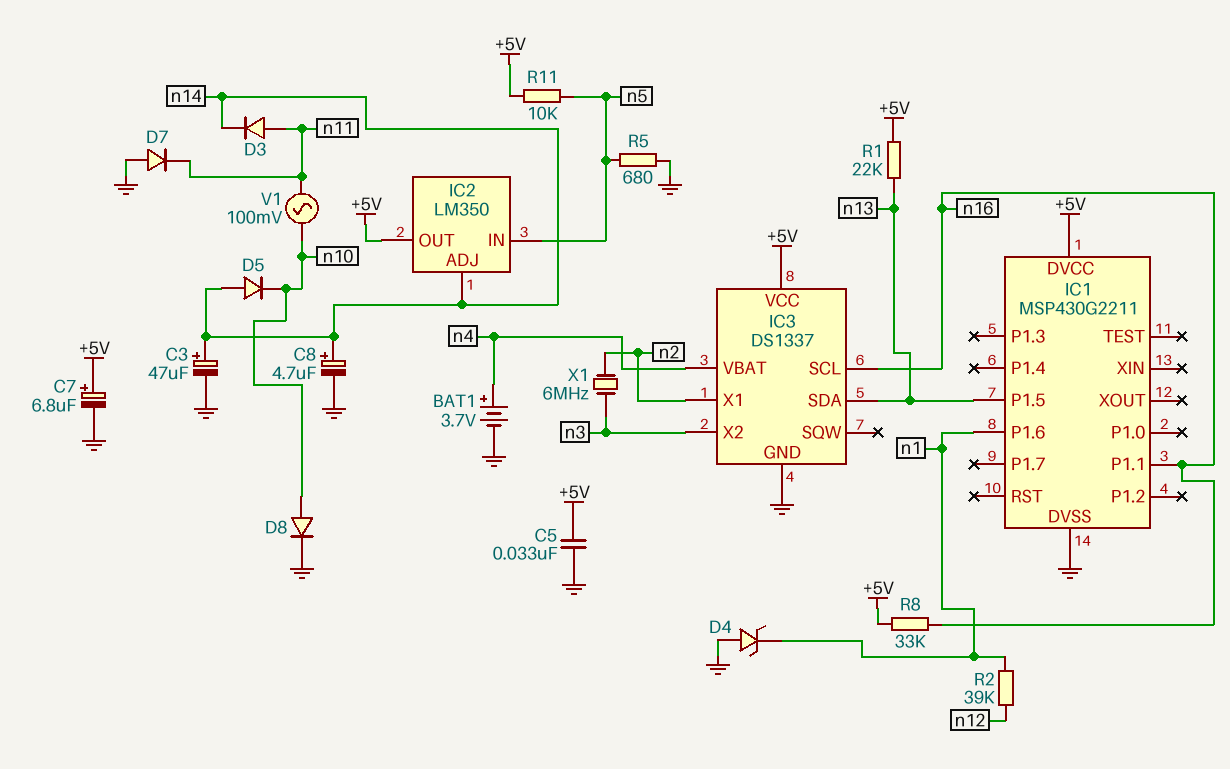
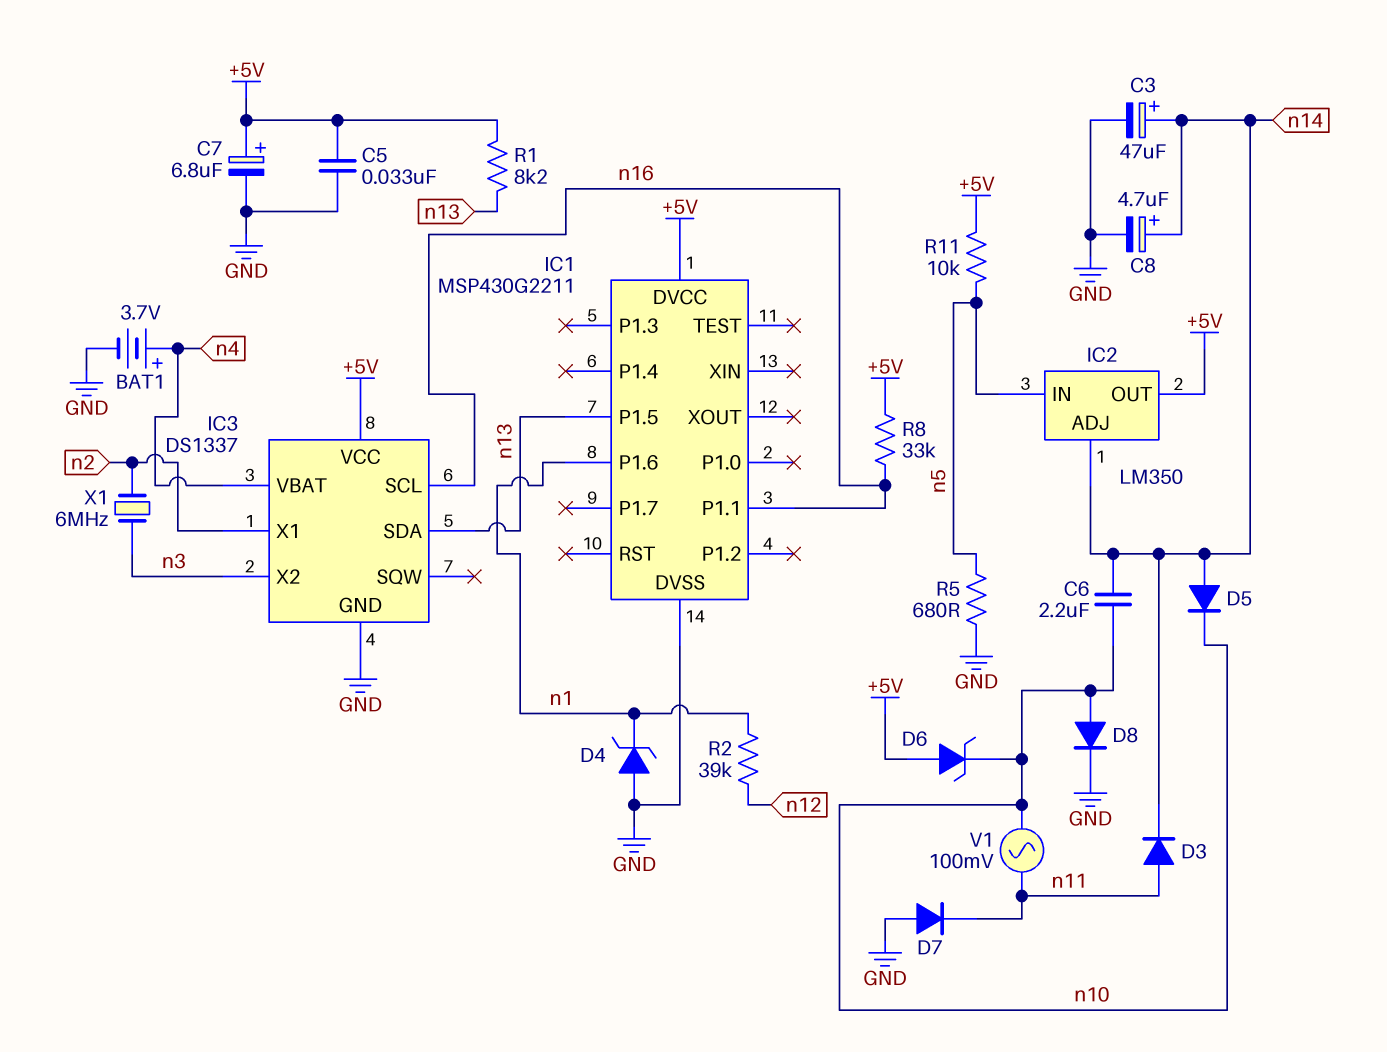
C6: none -> 2.2uF (n10, n14)
D6: none -> zener (A +5V, K n10)
R1: 22k (+5V, n13) -> 8.2k (+5V, n13)

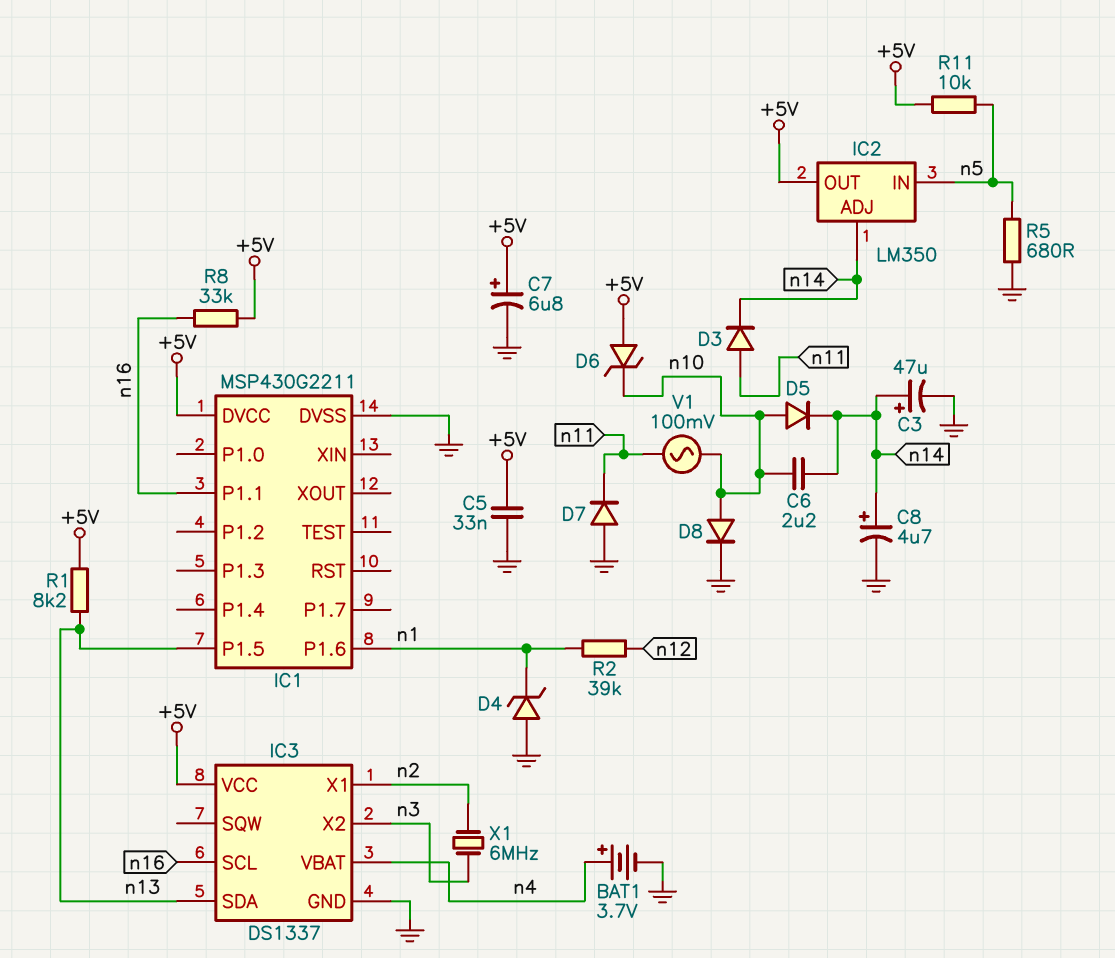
D5: diode (A n14, K n10) -> diode (A n10, K n14)

